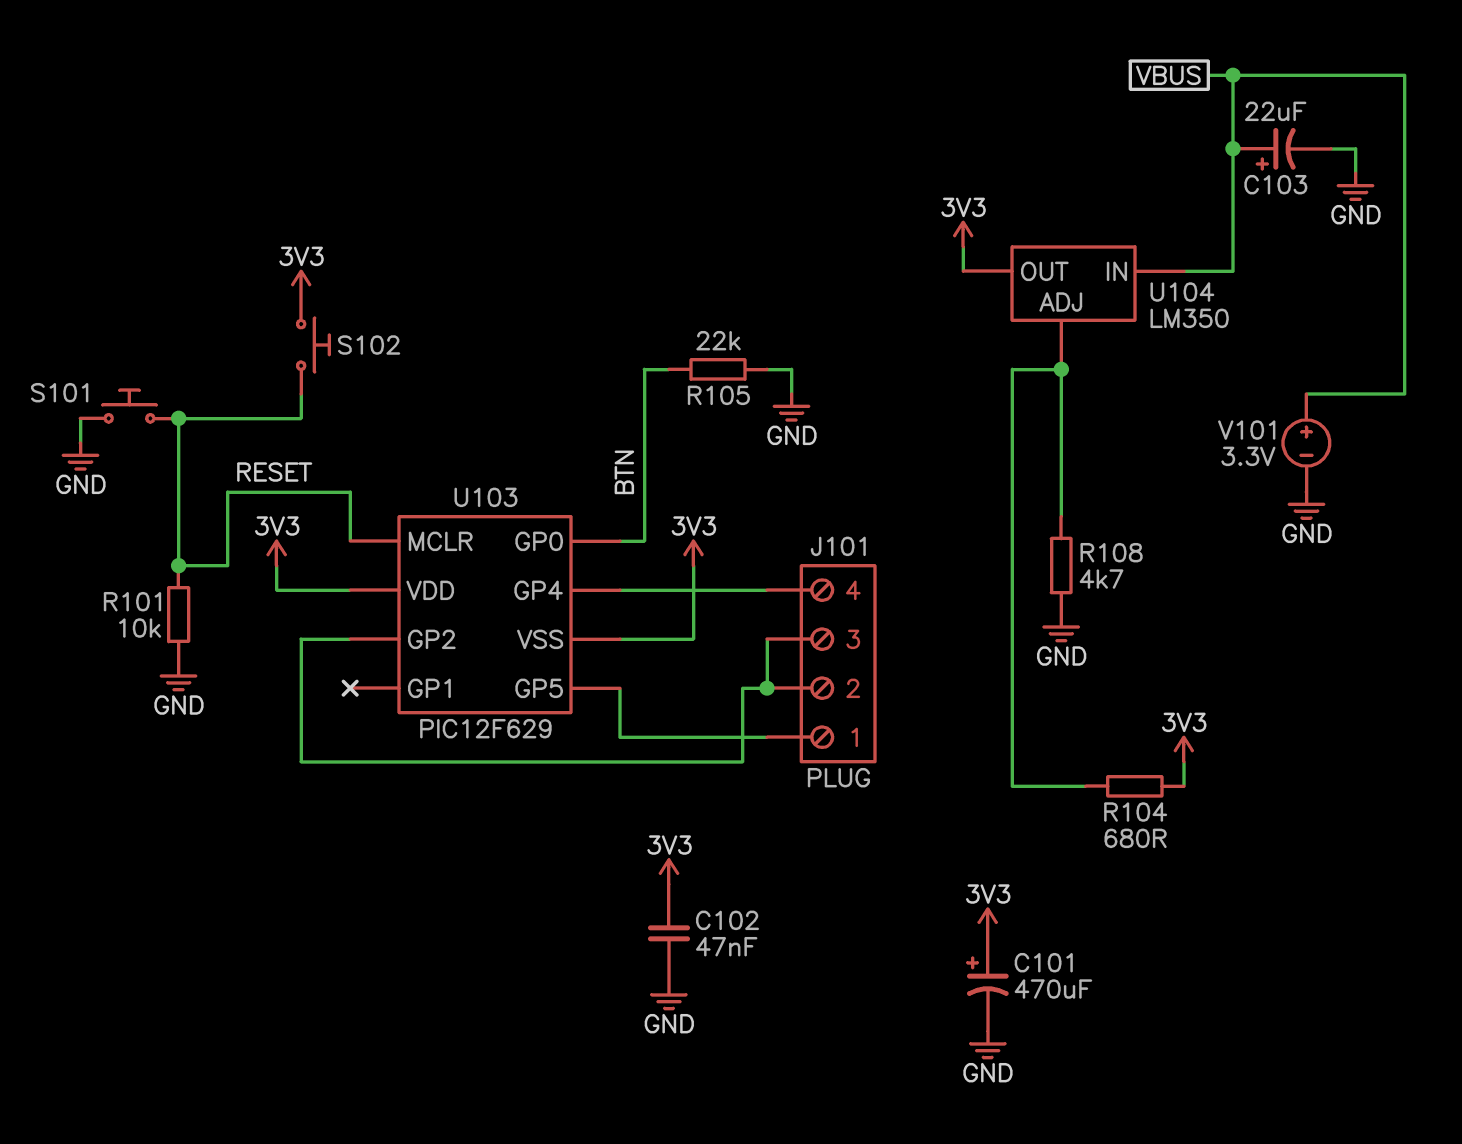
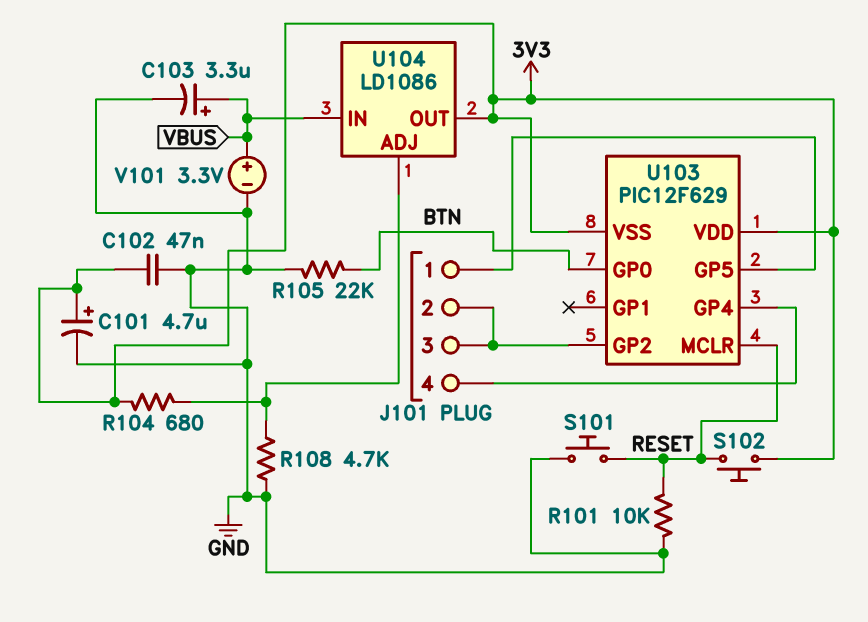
C101: 470uF (plus 3V3, minus GND) -> 4.7uF (plus 3V3, minus GND)
C103: 22uF (plus VBUS, minus GND) -> 3.3uF (plus VBUS, minus GND)
U104: LM350 -> LD1086

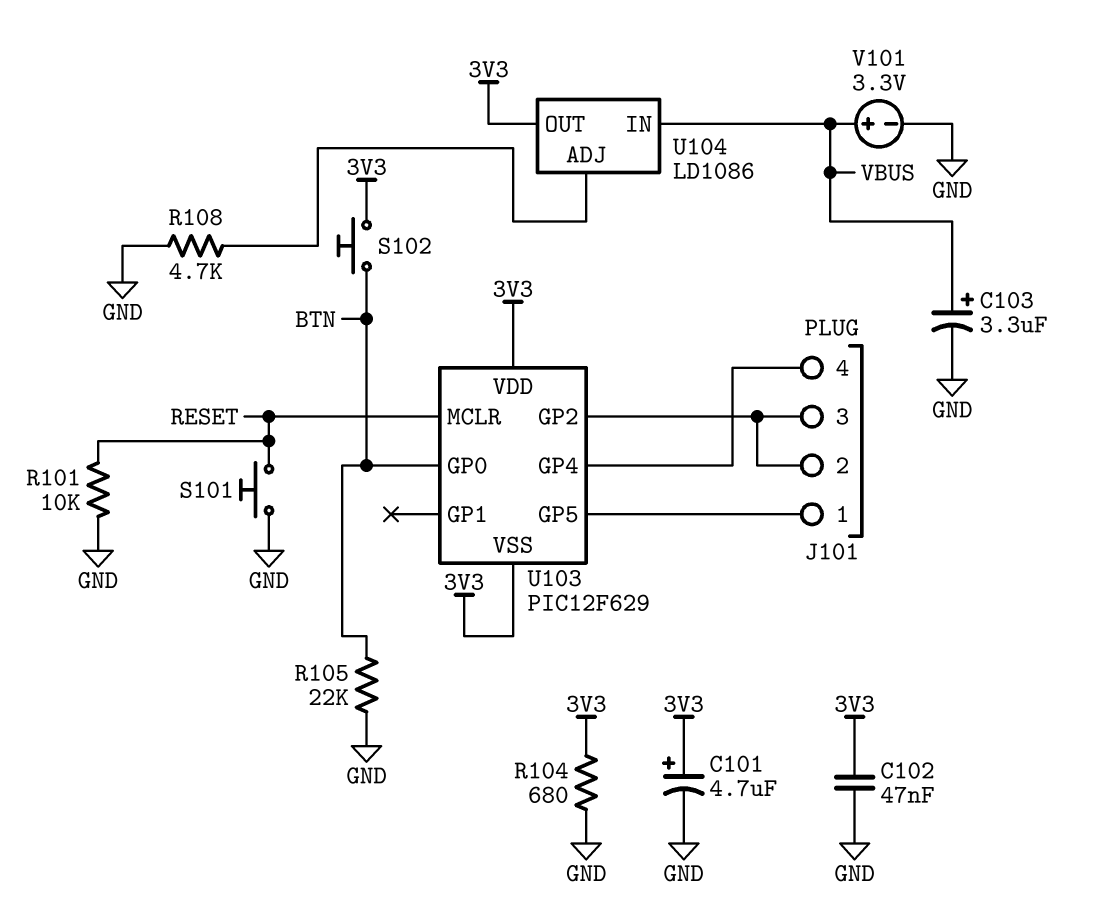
R104: 680 (3V3, U104/ADJ) -> 680 (3V3, GND)
S102: button (3V3, RESET) -> button (3V3, BTN)

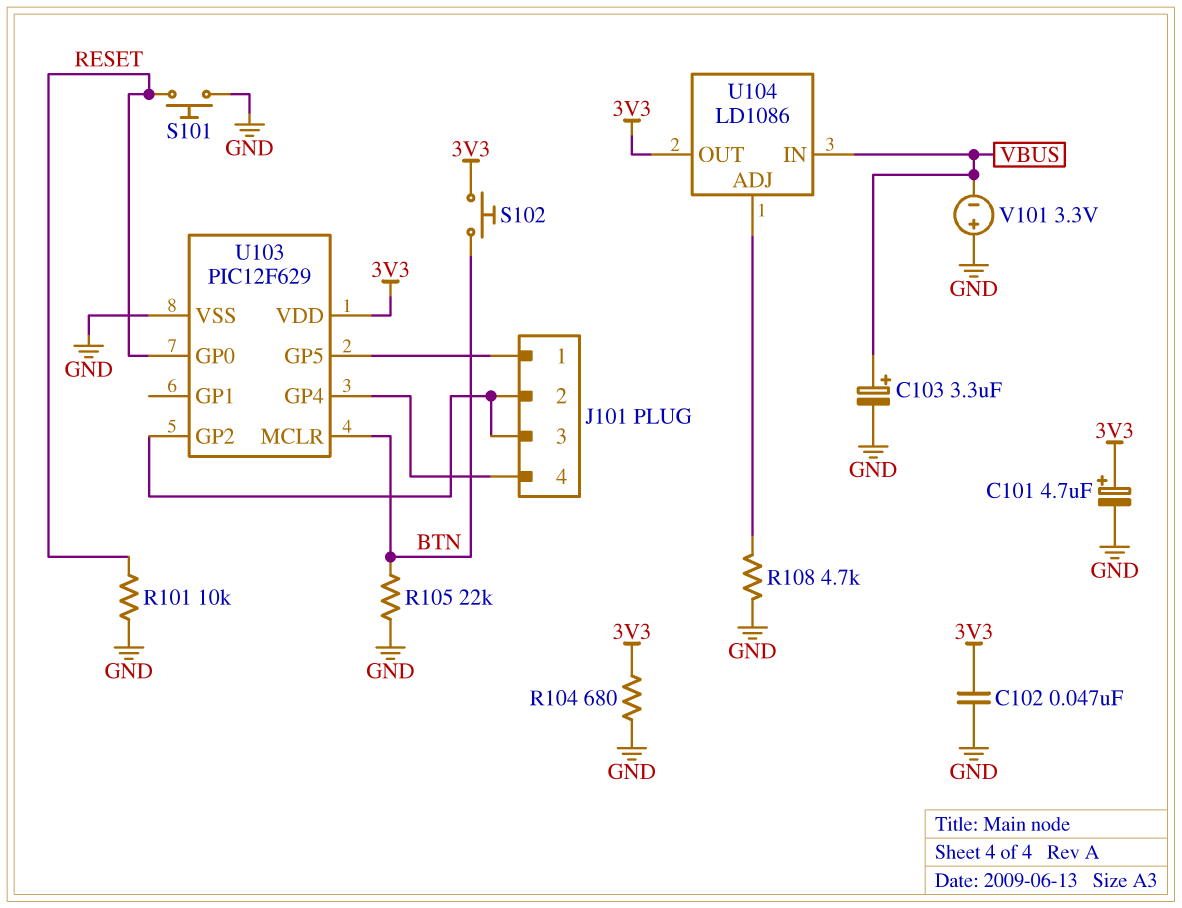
U103 pin GP0: BTN -> RESET
U103 pin MCLR: RESET -> BTN
U103 pin VSS: 3V3 -> GND
V101: 3.3V (plus VBUS, minus GND) -> 3.3V (plus GND, minus VBUS)

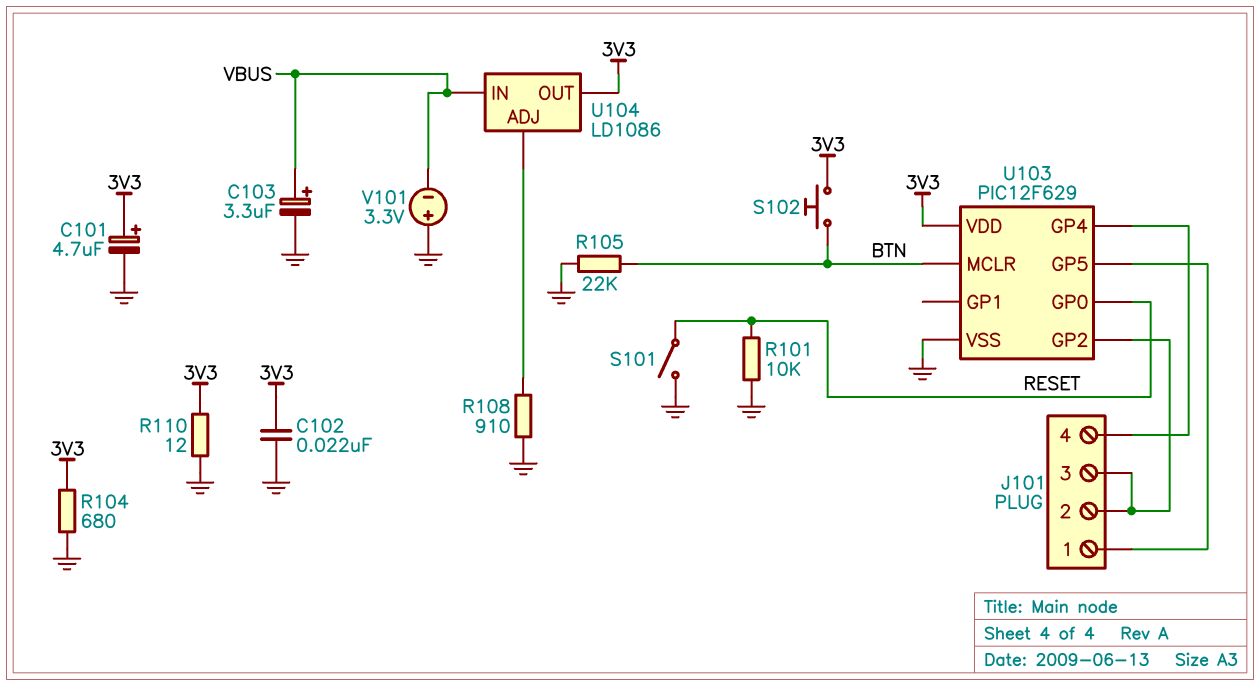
C102: 47nF (3V3, GND) -> 22nF (3V3, GND)
R108: 4.7k (GND, U104/ADJ) -> 910 (GND, U104/ADJ)
R110: none -> 12 (3V3, GND)
S101: button (GND, RESET) -> switch (GND, RESET)

